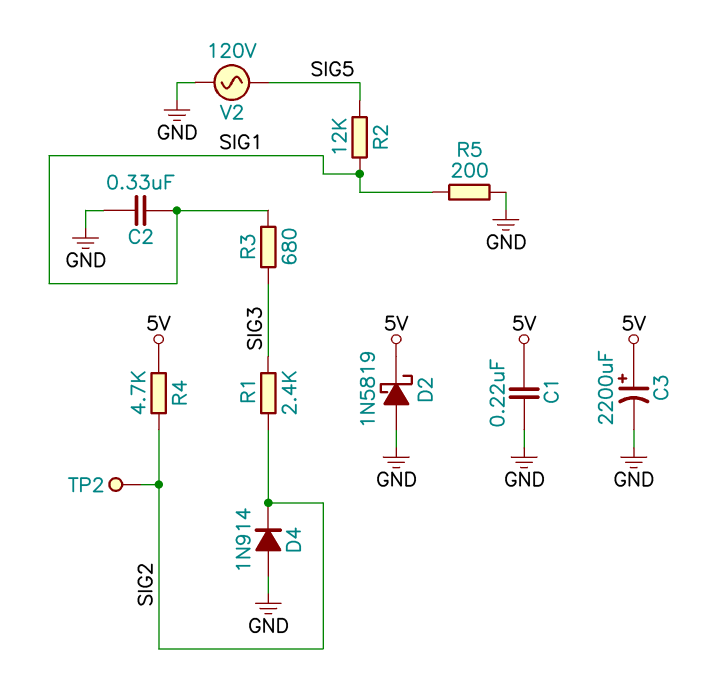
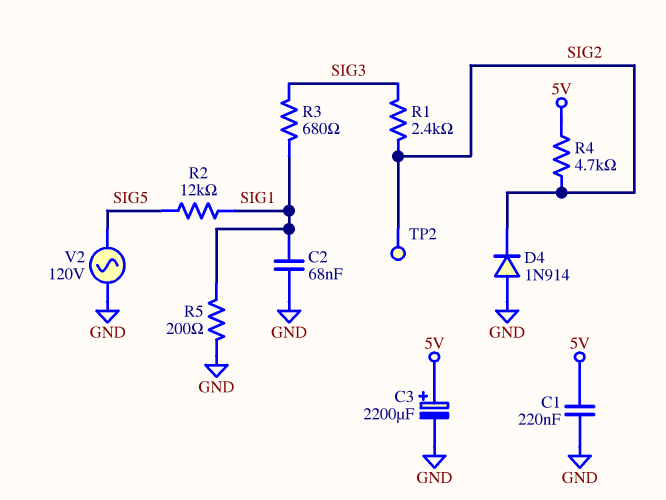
C2: 330nF (GND, SIG1) -> 68nF (GND, SIG1)
D2: schottky 1N5819 (A GND, K 5V) -> none

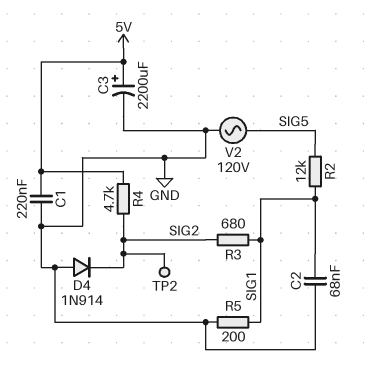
R1: 2.4k (SIG2, SIG3) -> none
R3: 680 (SIG1, SIG3) -> 680 (SIG1, SIG2)

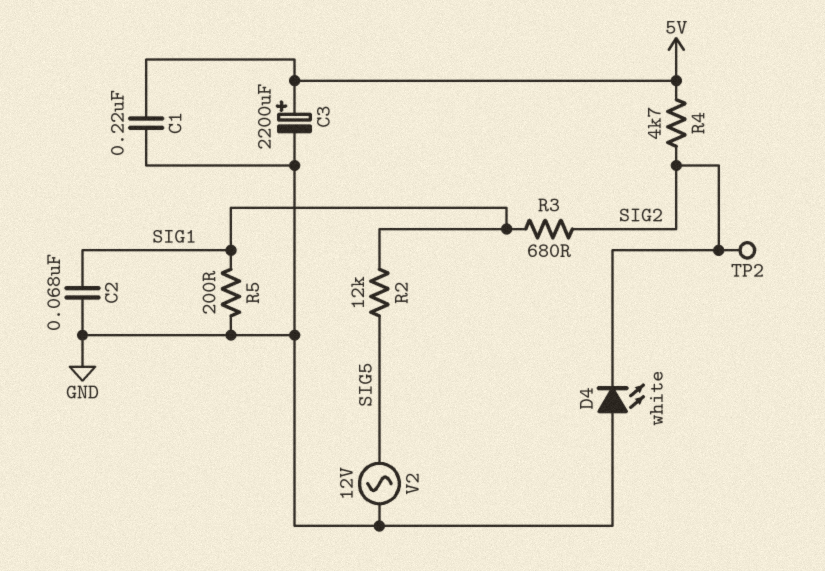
D4: diode 1N914 (A GND, K SIG2) -> LED white (A GND, K SIG2)
V2: AC 120V (GND, SIG5) -> AC 12V (GND, SIG5)

